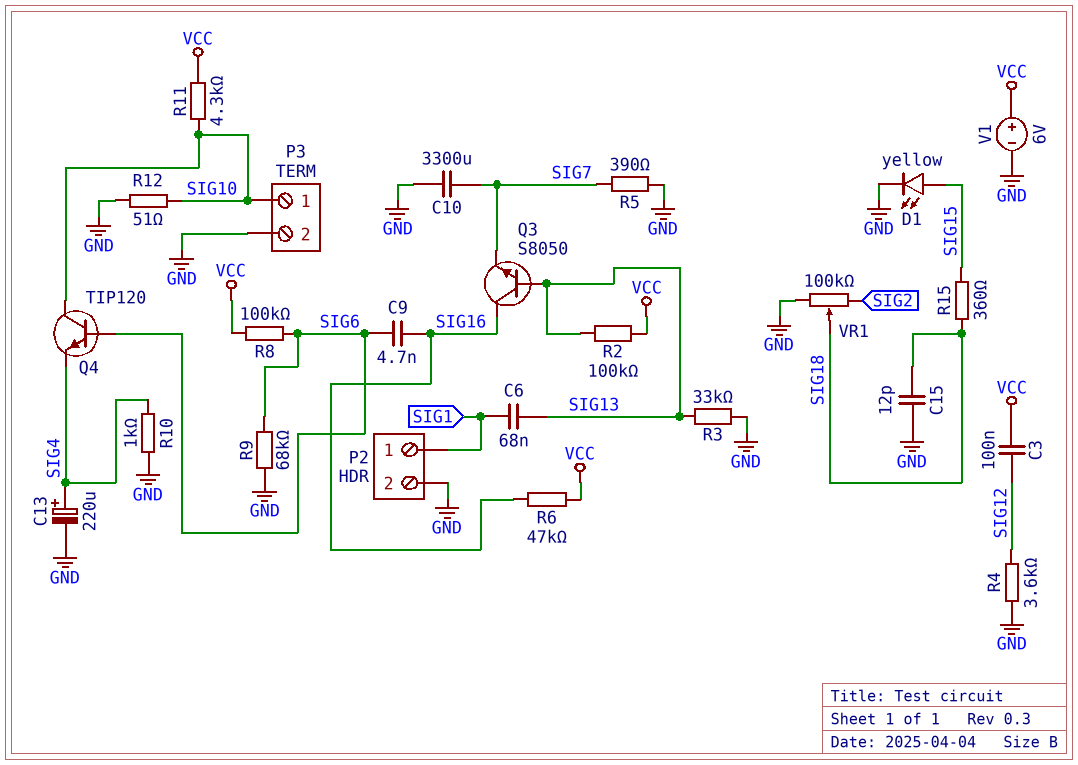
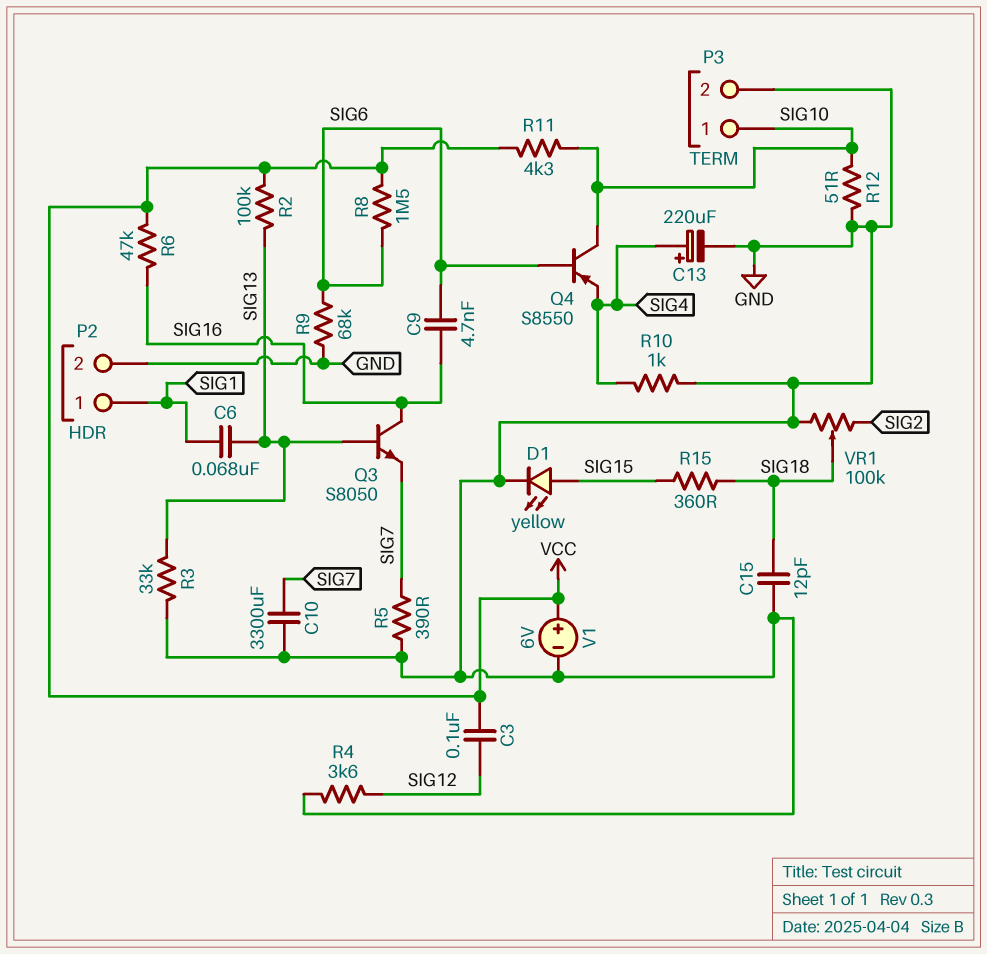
Q4: NPN TIP120 (B SIG6, C SIG10, E SIG4) -> PNP S8550 (B SIG6, C SIG10, E SIG4)
R8: 100k (SIG6, VCC) -> 1.5M (SIG6, VCC)

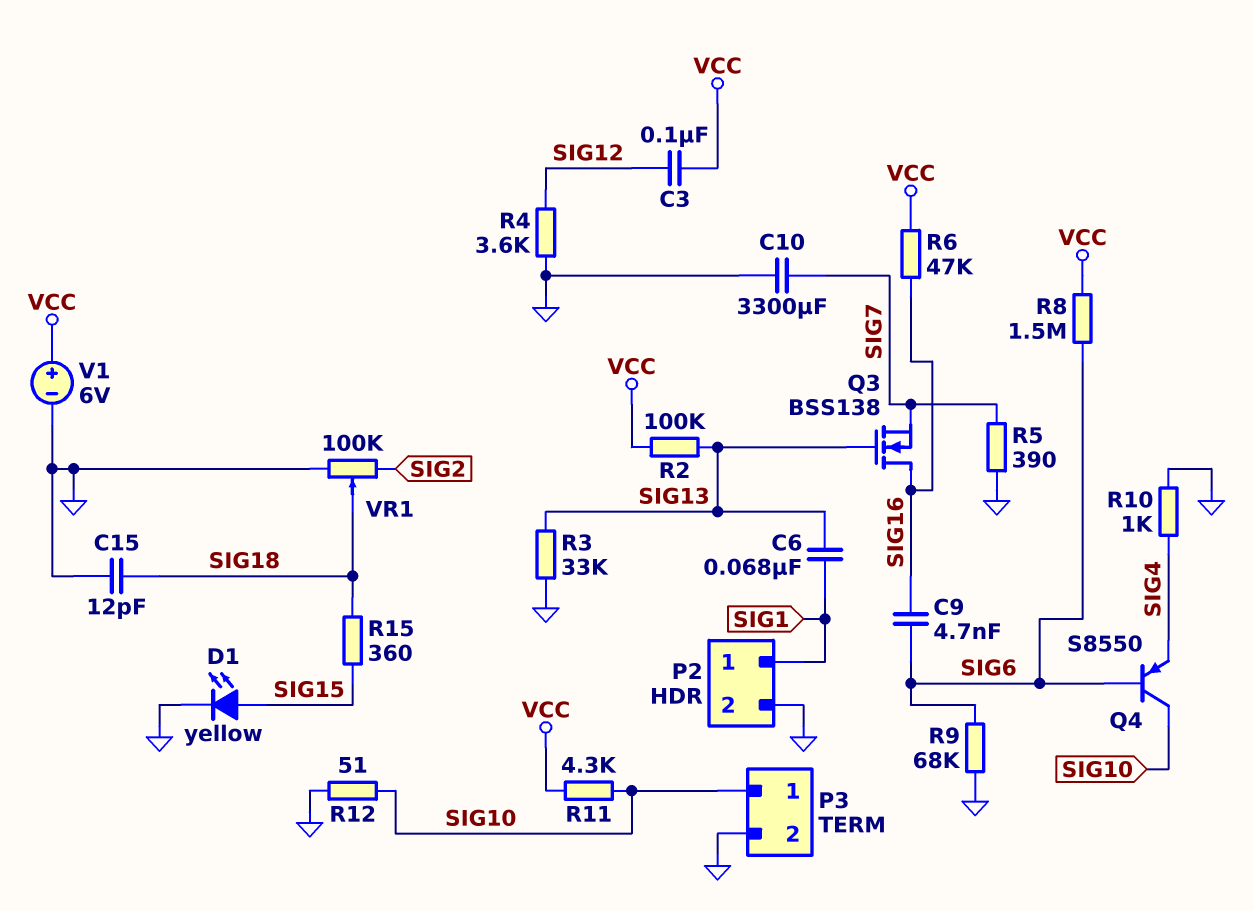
C13: 220uF (plus SIG4, minus GND) -> none
Q3: NPN S8050 (B SIG13, C SIG16, E SIG7) -> NMOS BSS138 (G SIG13, D SIG16, S SIG7)

